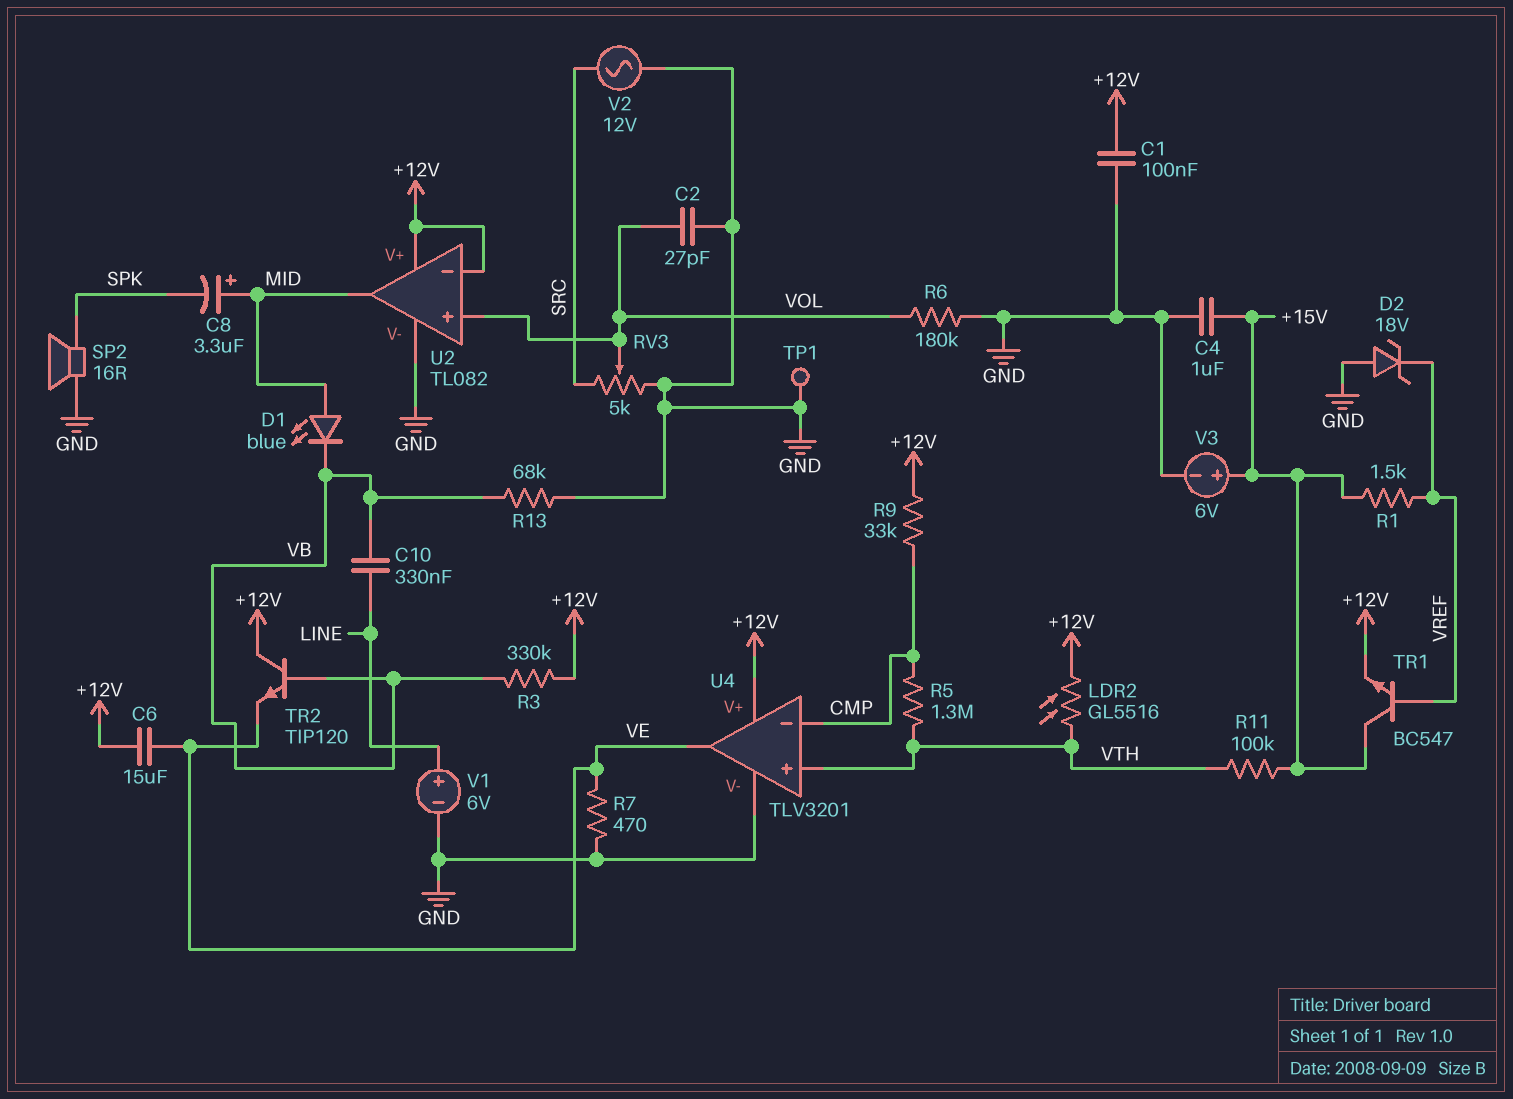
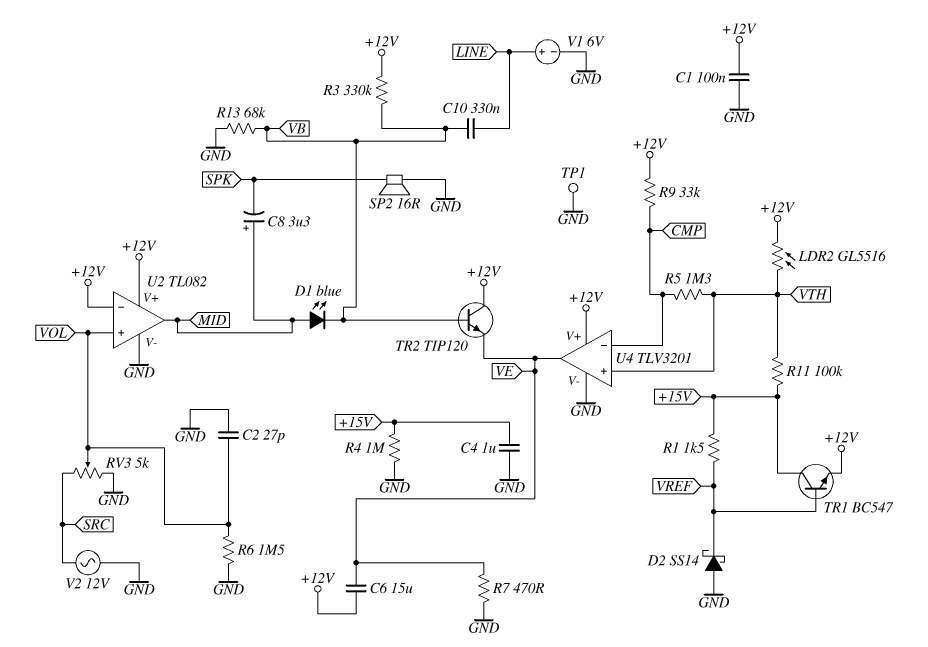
D2: zener 18V (A GND, K VREF) -> schottky SS14 (A GND, K VREF)
R4: none -> 1M (+15V, GND)
R6: 180k (GND, VOL) -> 1.5M (GND, VOL)
V3: 6V (plus +15V, minus GND) -> none

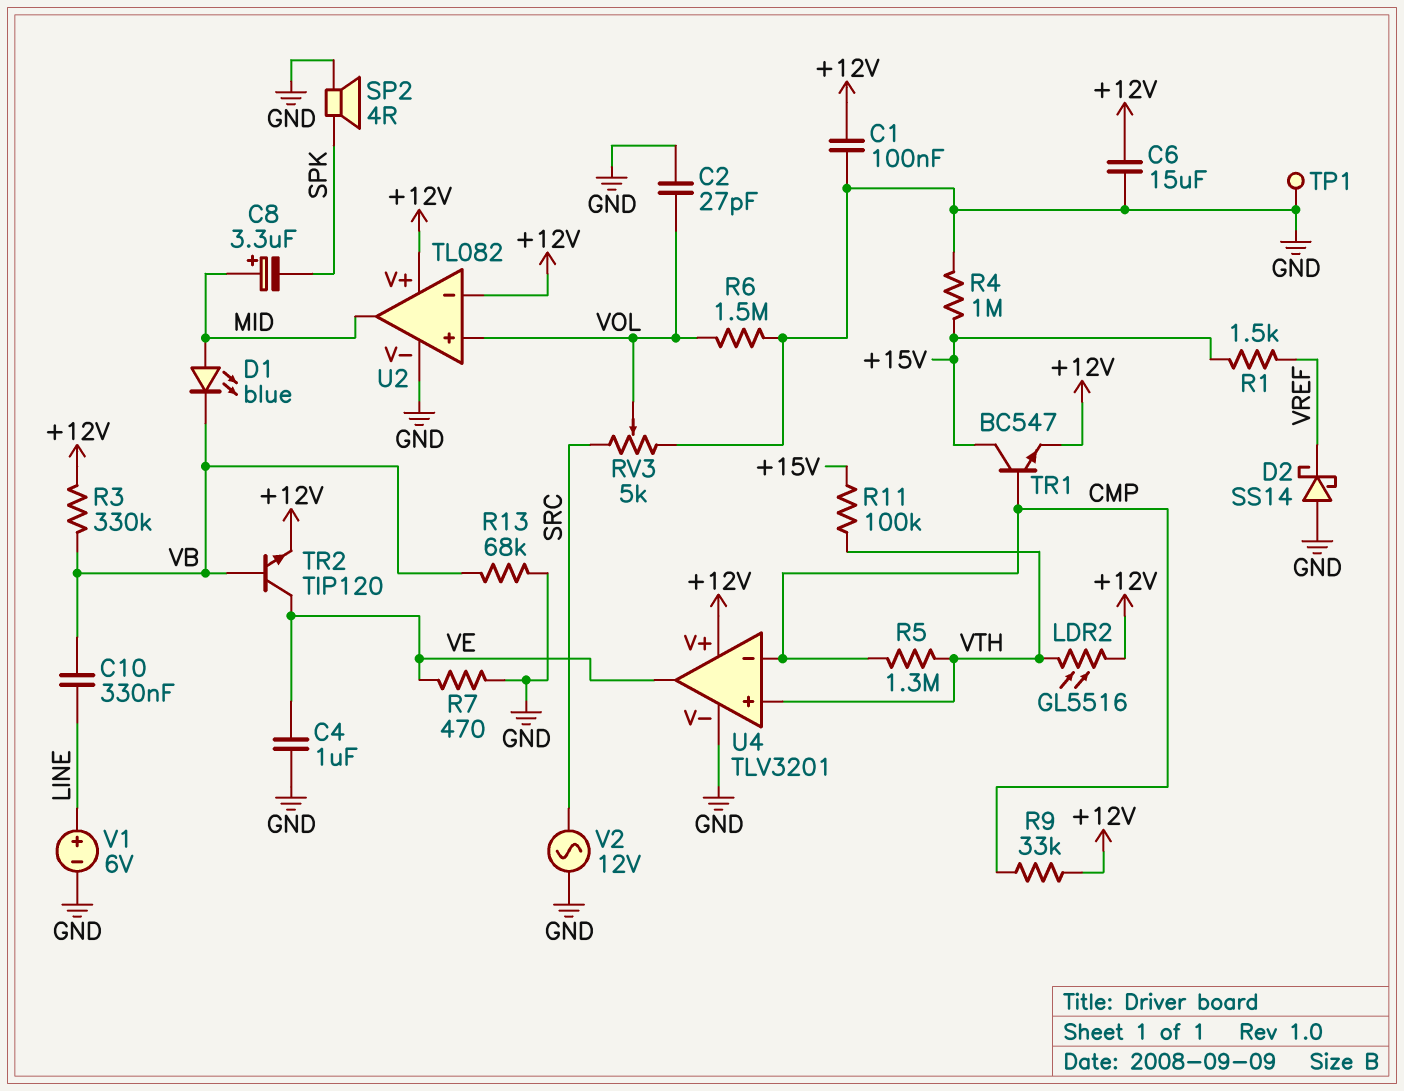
C4: 1uF (+15V, GND) -> 1uF (GND, VE)
C6: 15uF (+12V, VE) -> 15uF (+12V, GND)
SP2: speaker 16R (GND, SPK) -> speaker 4R (GND, SPK)
TR1: NPN BC547 (B VREF, C +15V, E +12V) -> NPN BC547 (B CMP, C +15V, E +12V)
TR2: NPN TIP120 (B VB, C +12V, E VE) -> NPN TIP120 (B VB, C VE, E +12V)

